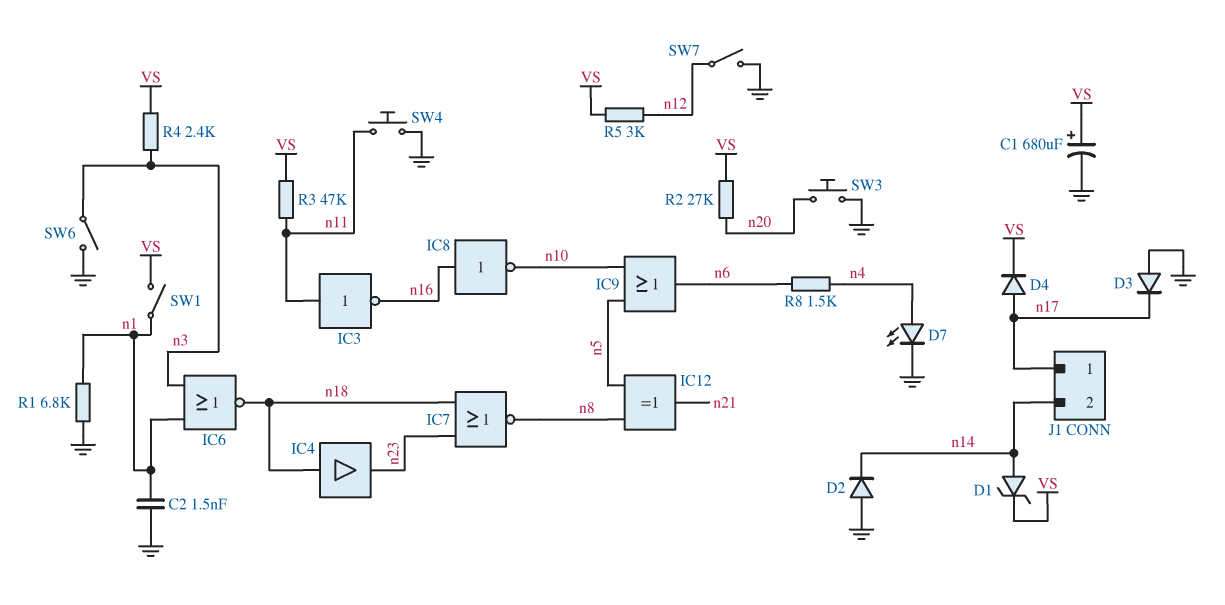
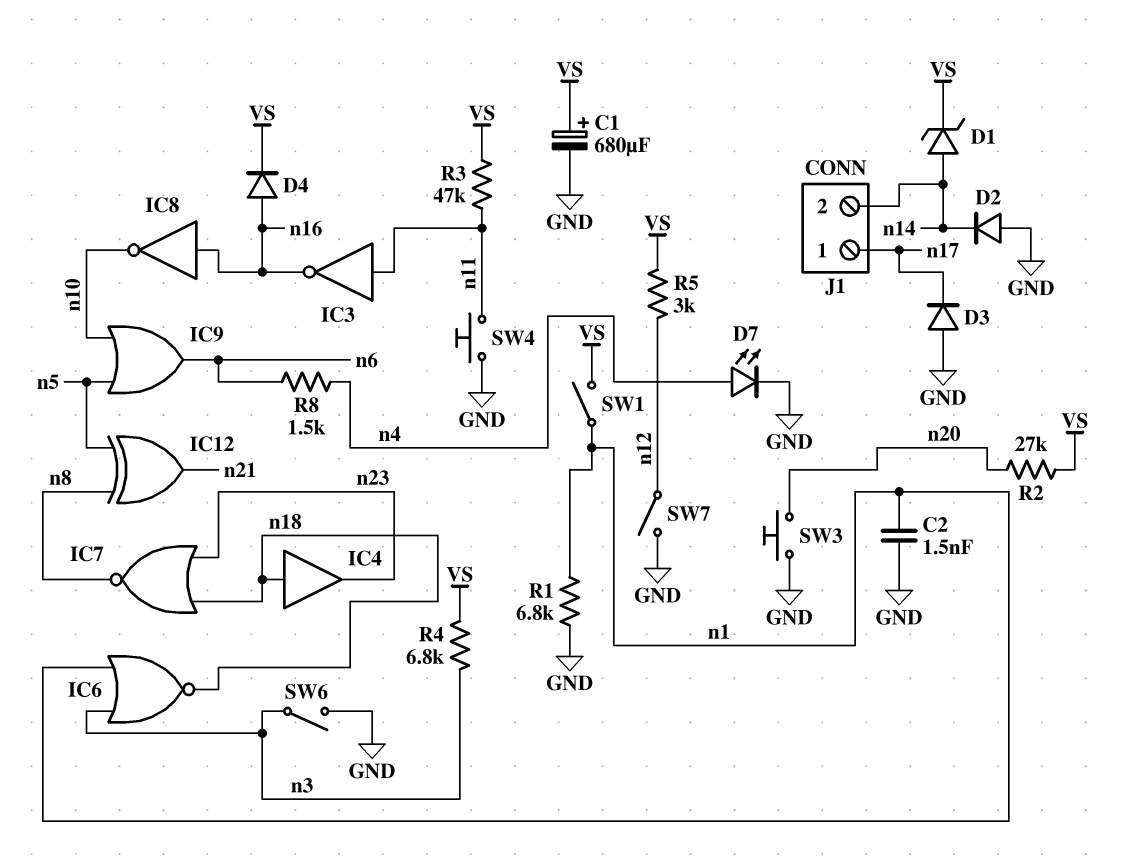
D4: diode (A n17, K VS) -> diode (A n16, K VS)
R4: 2.4k (VS, n3) -> 6.8k (VS, n3)

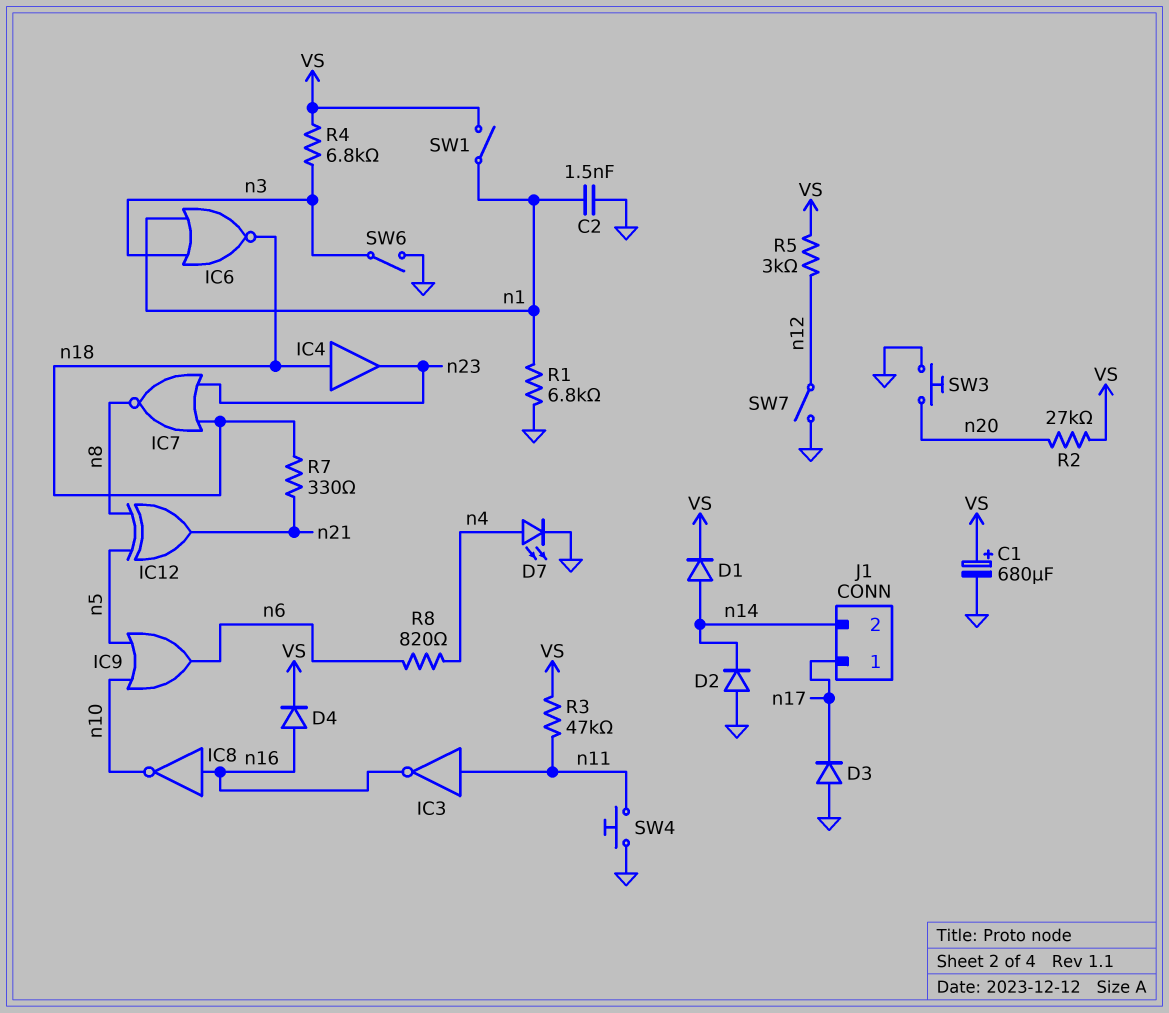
D1: zener (A n14, K VS) -> diode (A n14, K VS)
R7: none -> 330 (n18, n21)
R8: 1.5k (n4, n6) -> 820 (n4, n6)

